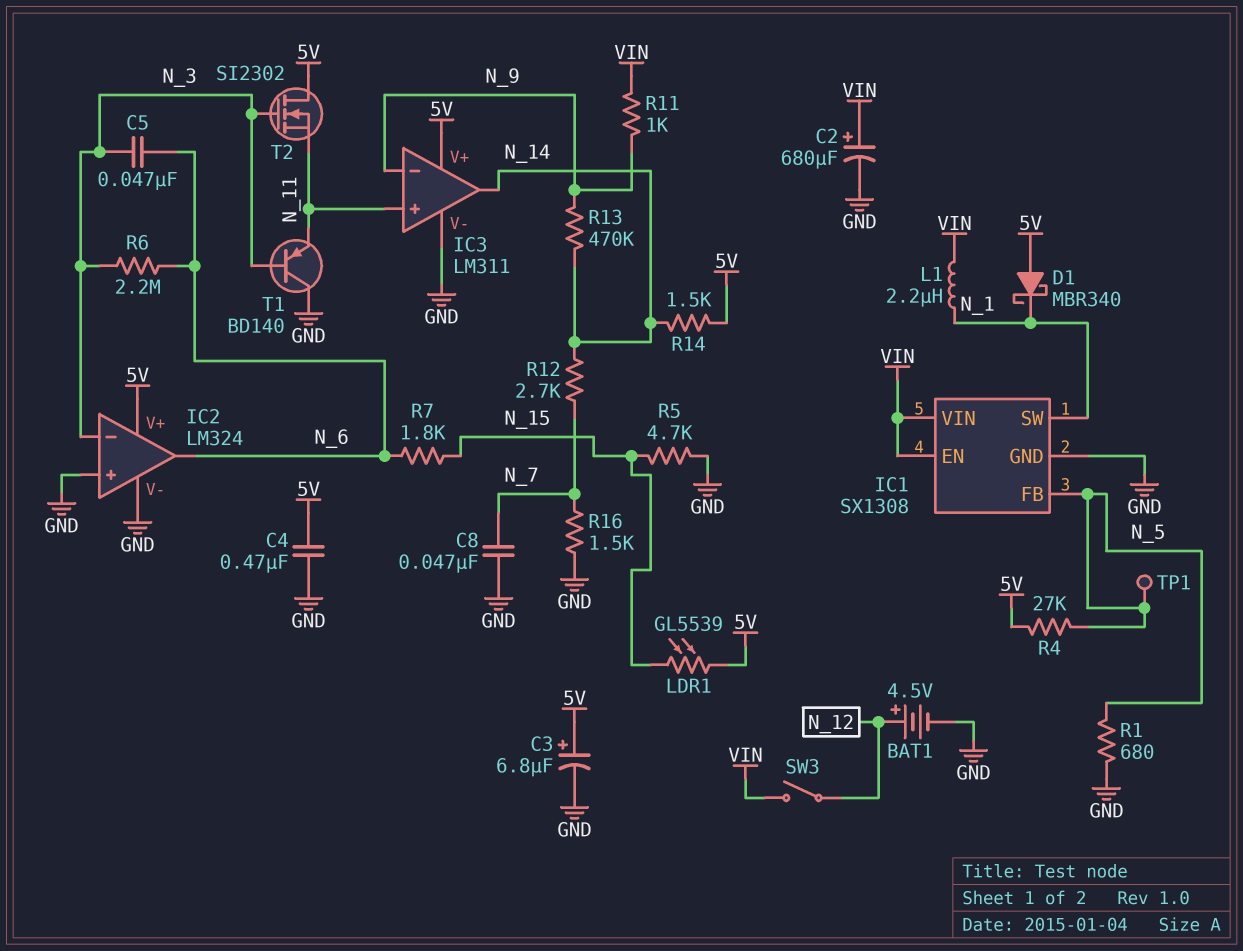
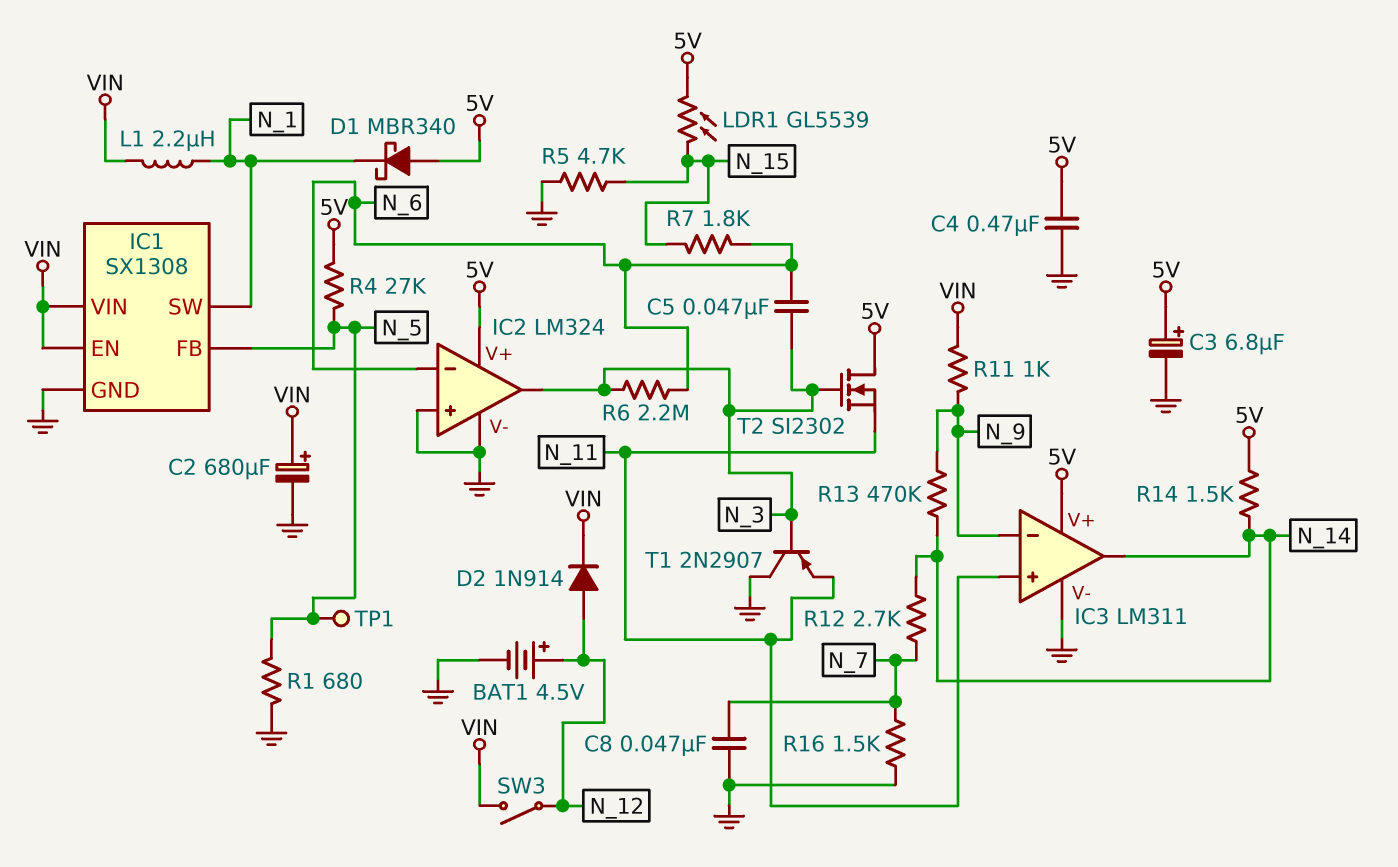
D2: none -> diode 1N914 (A N_12, K VIN)
IC2 pin in-: N_3 -> N_6
IC2 pin out: N_6 -> N_3
T1: PNP BD140 (B N_3, C GND, E N_11) -> PNP 2N2907 (B N_3, C GND, E N_11)

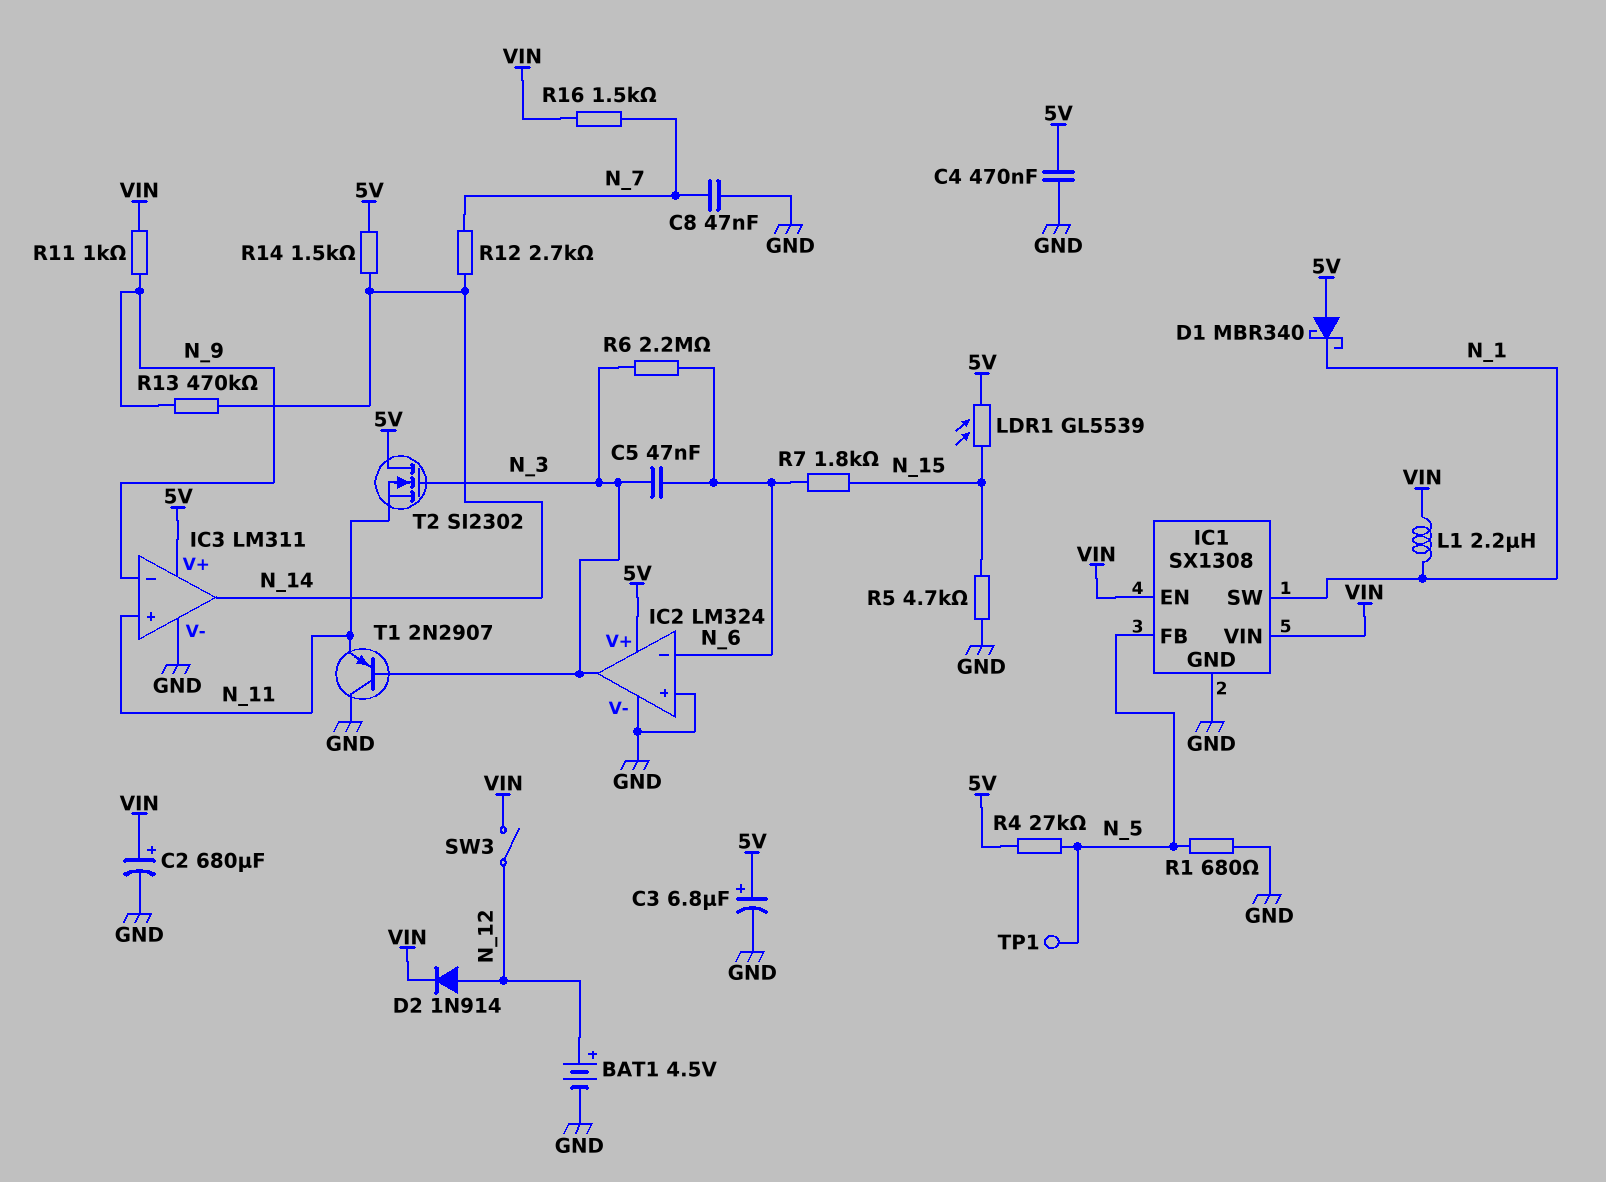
R16: 1.5k (GND, N_7) -> 1.5k (N_7, VIN)

